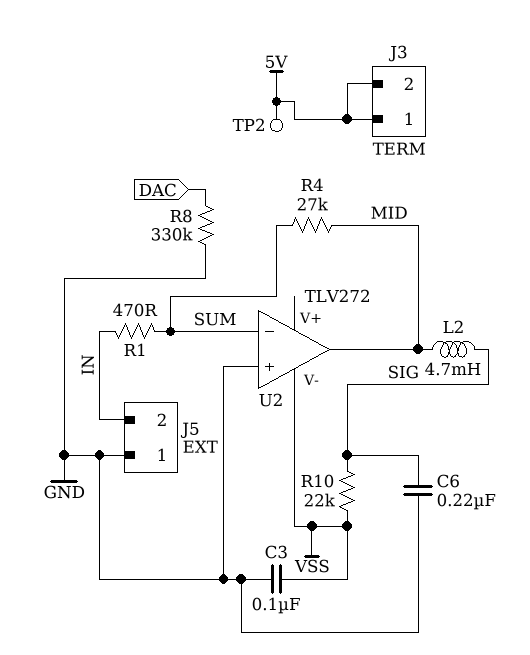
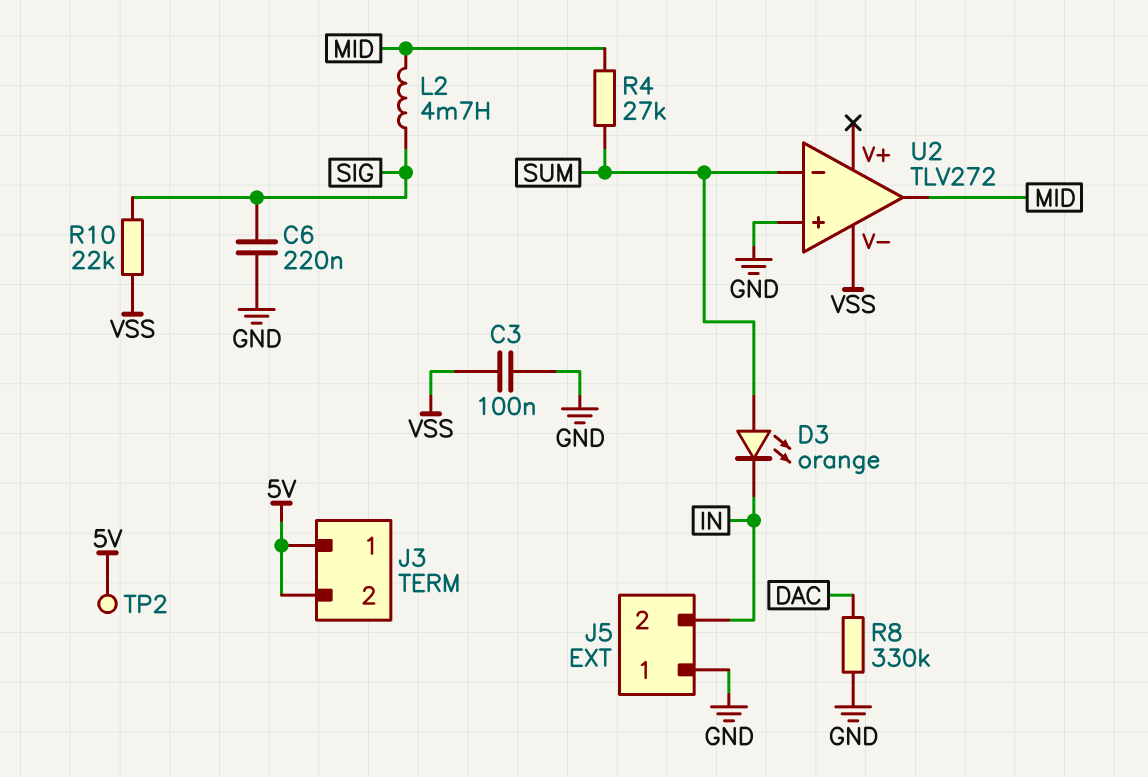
D3: none -> LED orange (A SUM, K IN)
R1: 470 (IN, SUM) -> none

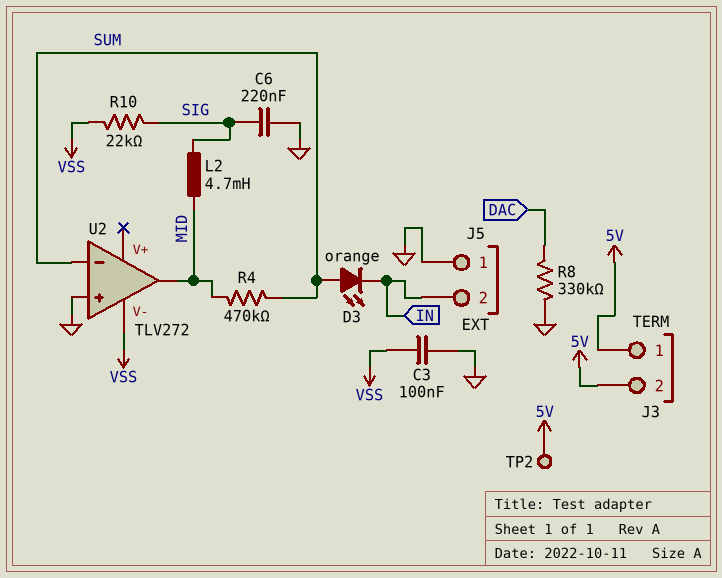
R4: 27k (MID, SUM) -> 470k (MID, SUM)

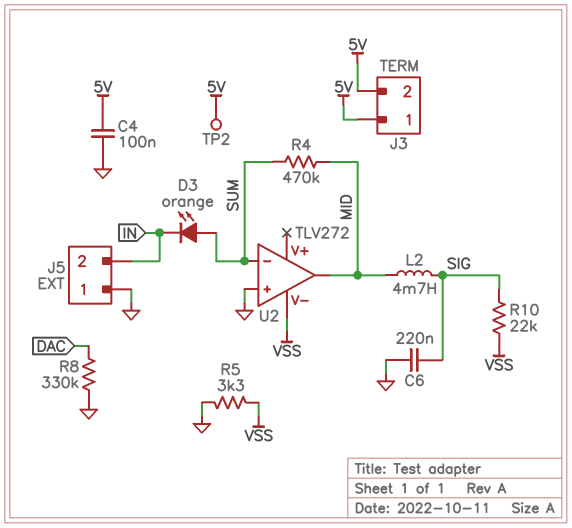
C3: 100nF (GND, VSS) -> none
C4: none -> 100nF (5V, GND)
R5: none -> 3.3k (GND, VSS)

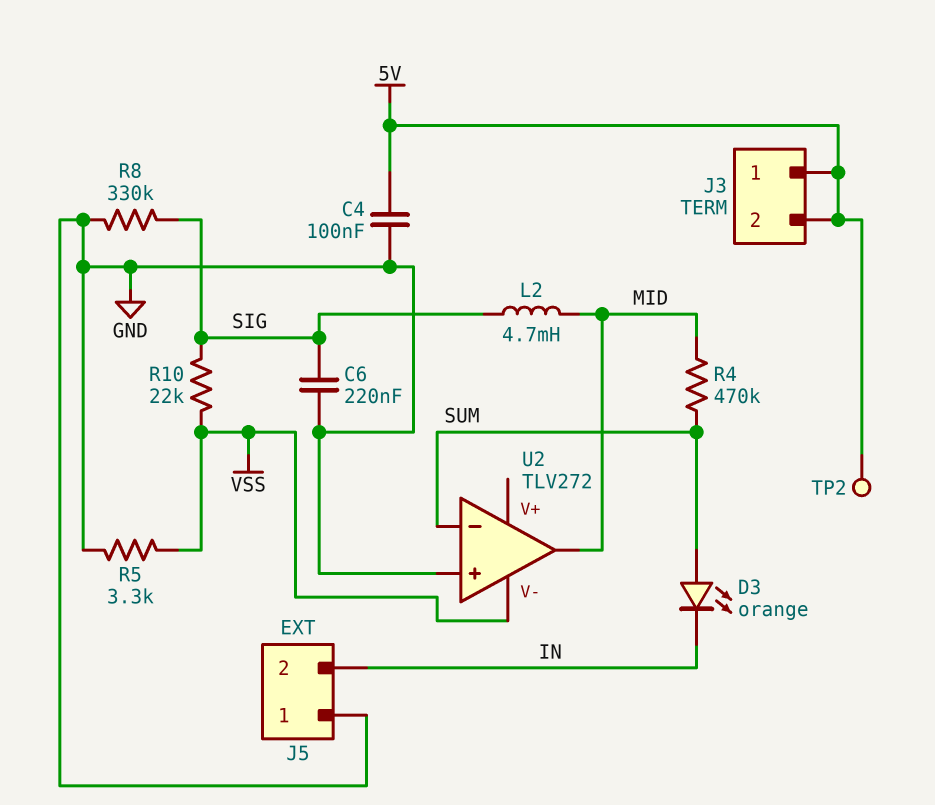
R8: 330k (DAC, GND) -> 330k (GND, SIG)

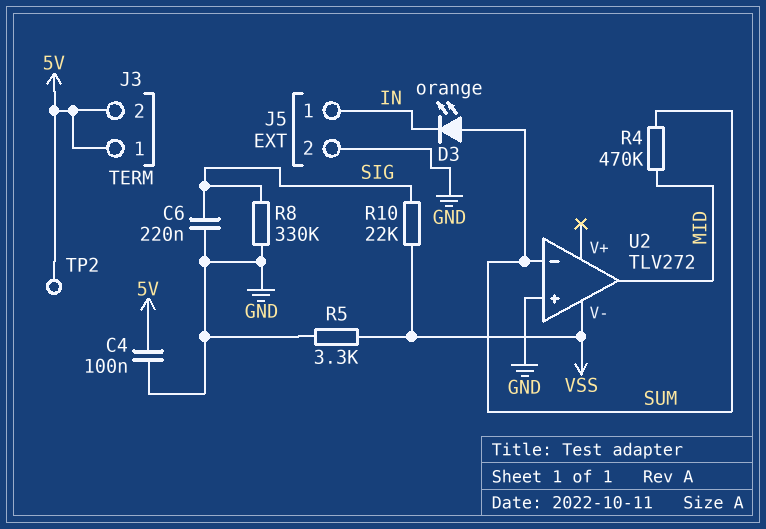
J5 pin 1: GND -> IN
J5 pin 2: IN -> GND
L2: 4.7mH (MID, SIG) -> none

